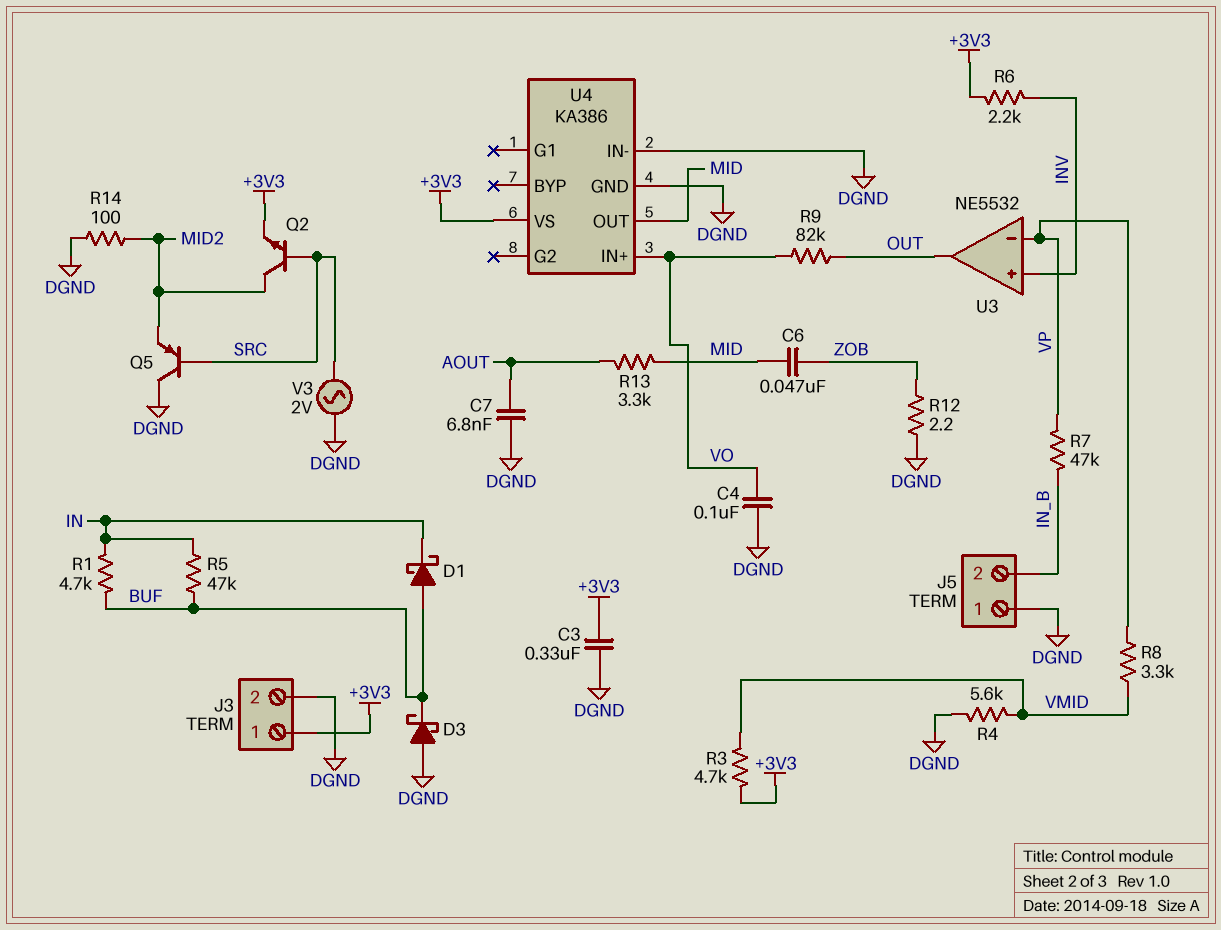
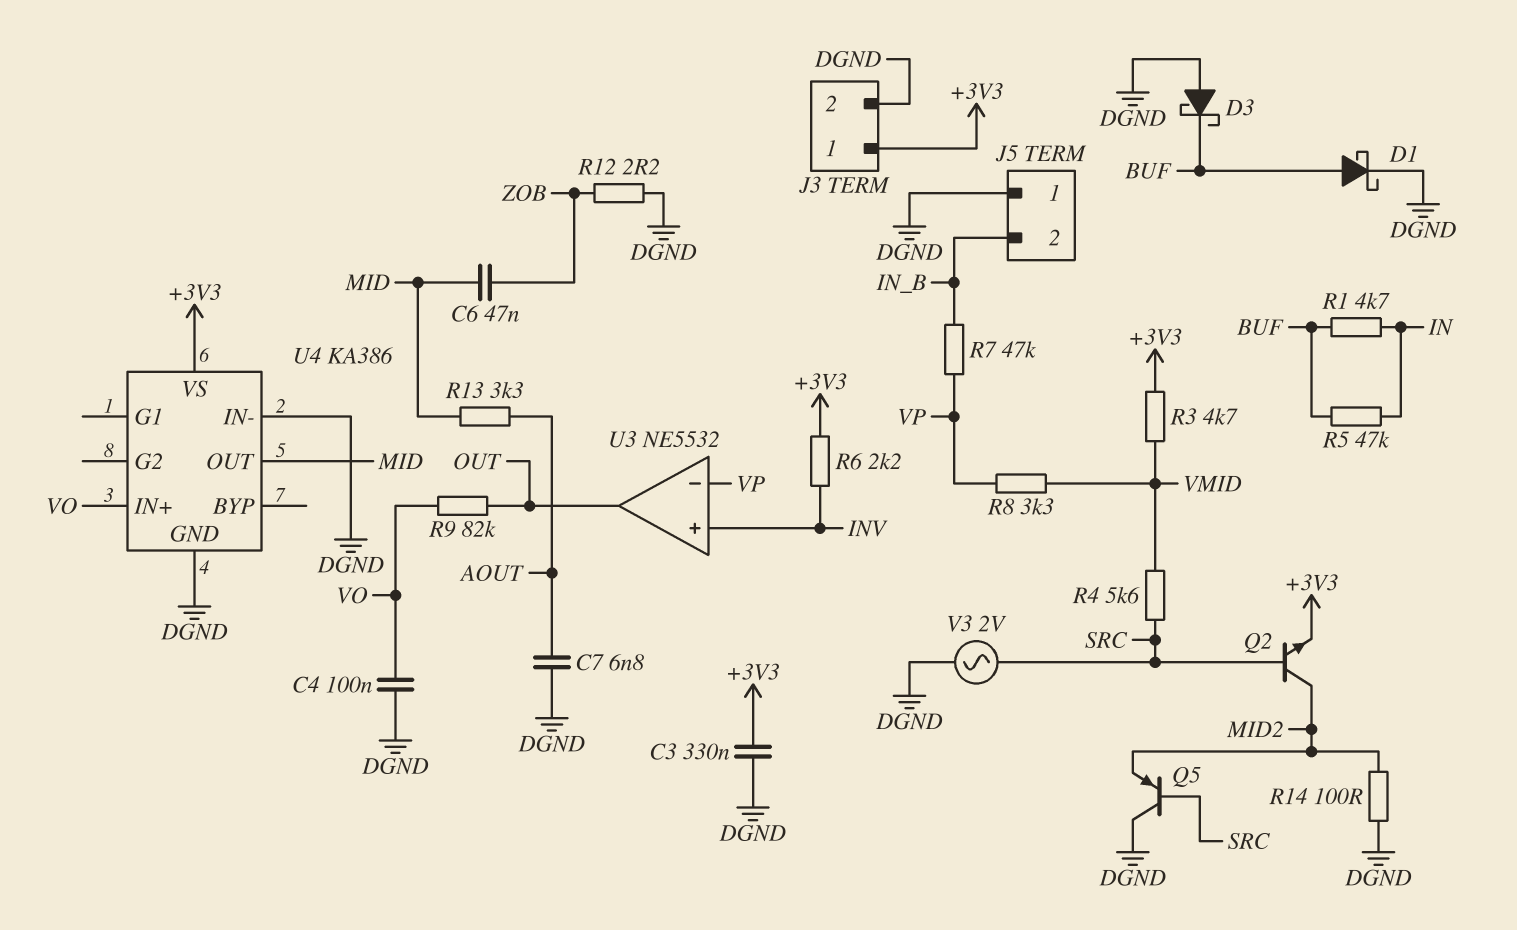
D1: schottky (A BUF, K IN) -> schottky (A BUF, K DGND)
R4: 5.6k (DGND, VMID) -> 5.6k (SRC, VMID)

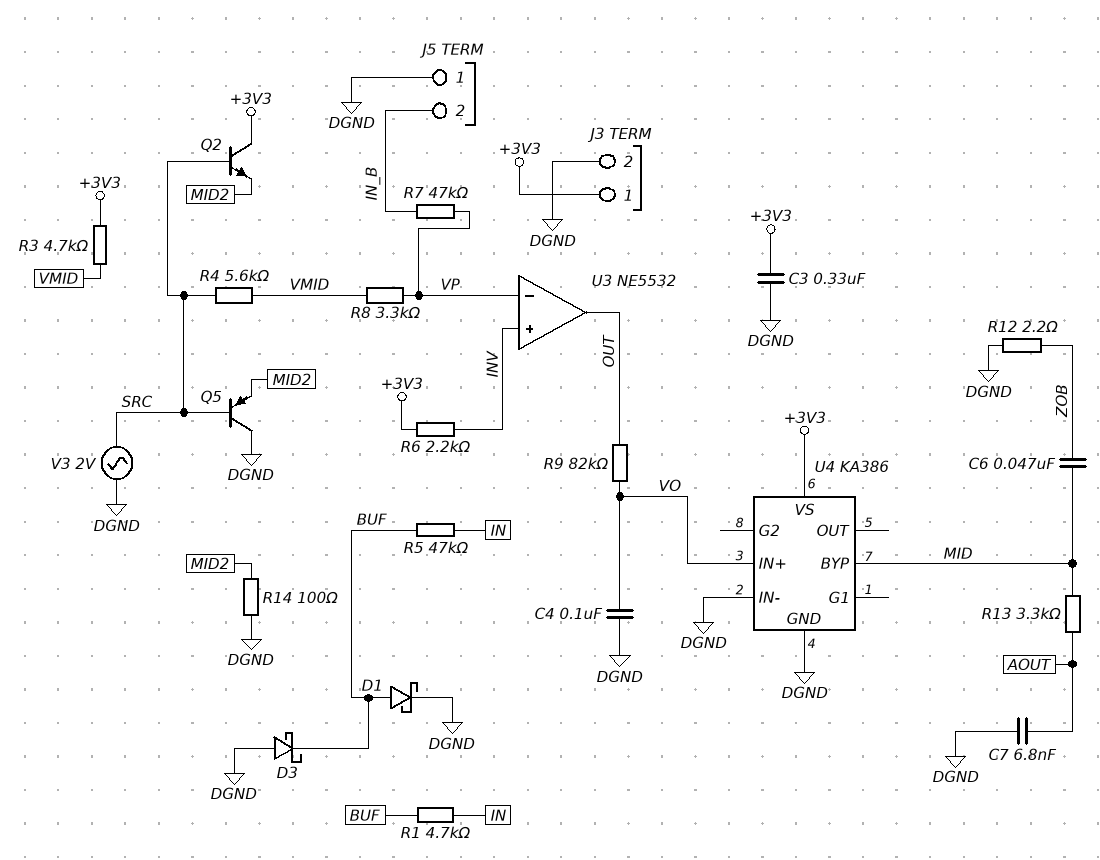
Q2: NPN (B SRC, C MID2, E +3V3) -> NPN (B SRC, C +3V3, E MID2)
U4 pin BYP: none -> MID
U4 pin OUT: MID -> none

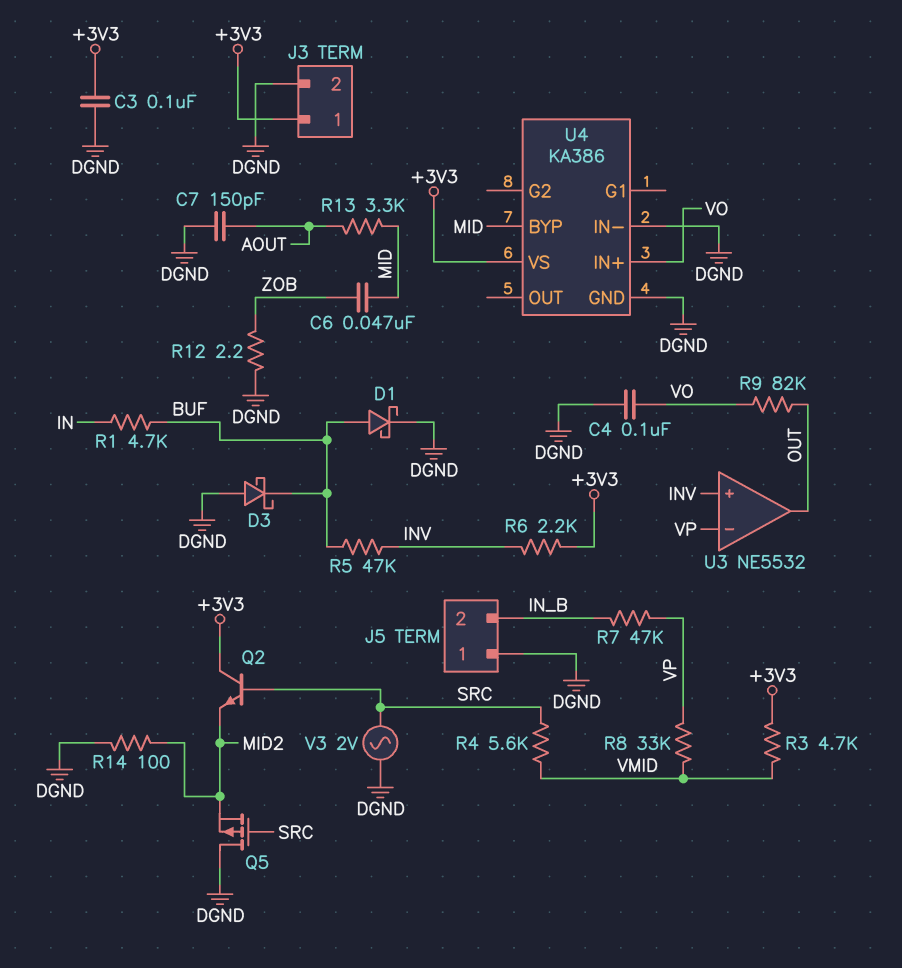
C3: 330nF (+3V3, DGND) -> 100nF (+3V3, DGND)
C7: 6.8nF (AOUT, DGND) -> 150pF (AOUT, DGND)
Q5: PNP (B SRC, C DGND, E MID2) -> PMOS (G SRC, D DGND, S MID2)
R5: 47k (BUF, IN) -> 47k (BUF, INV)
R8: 3.3k (VMID, VP) -> 33k (VMID, VP)

